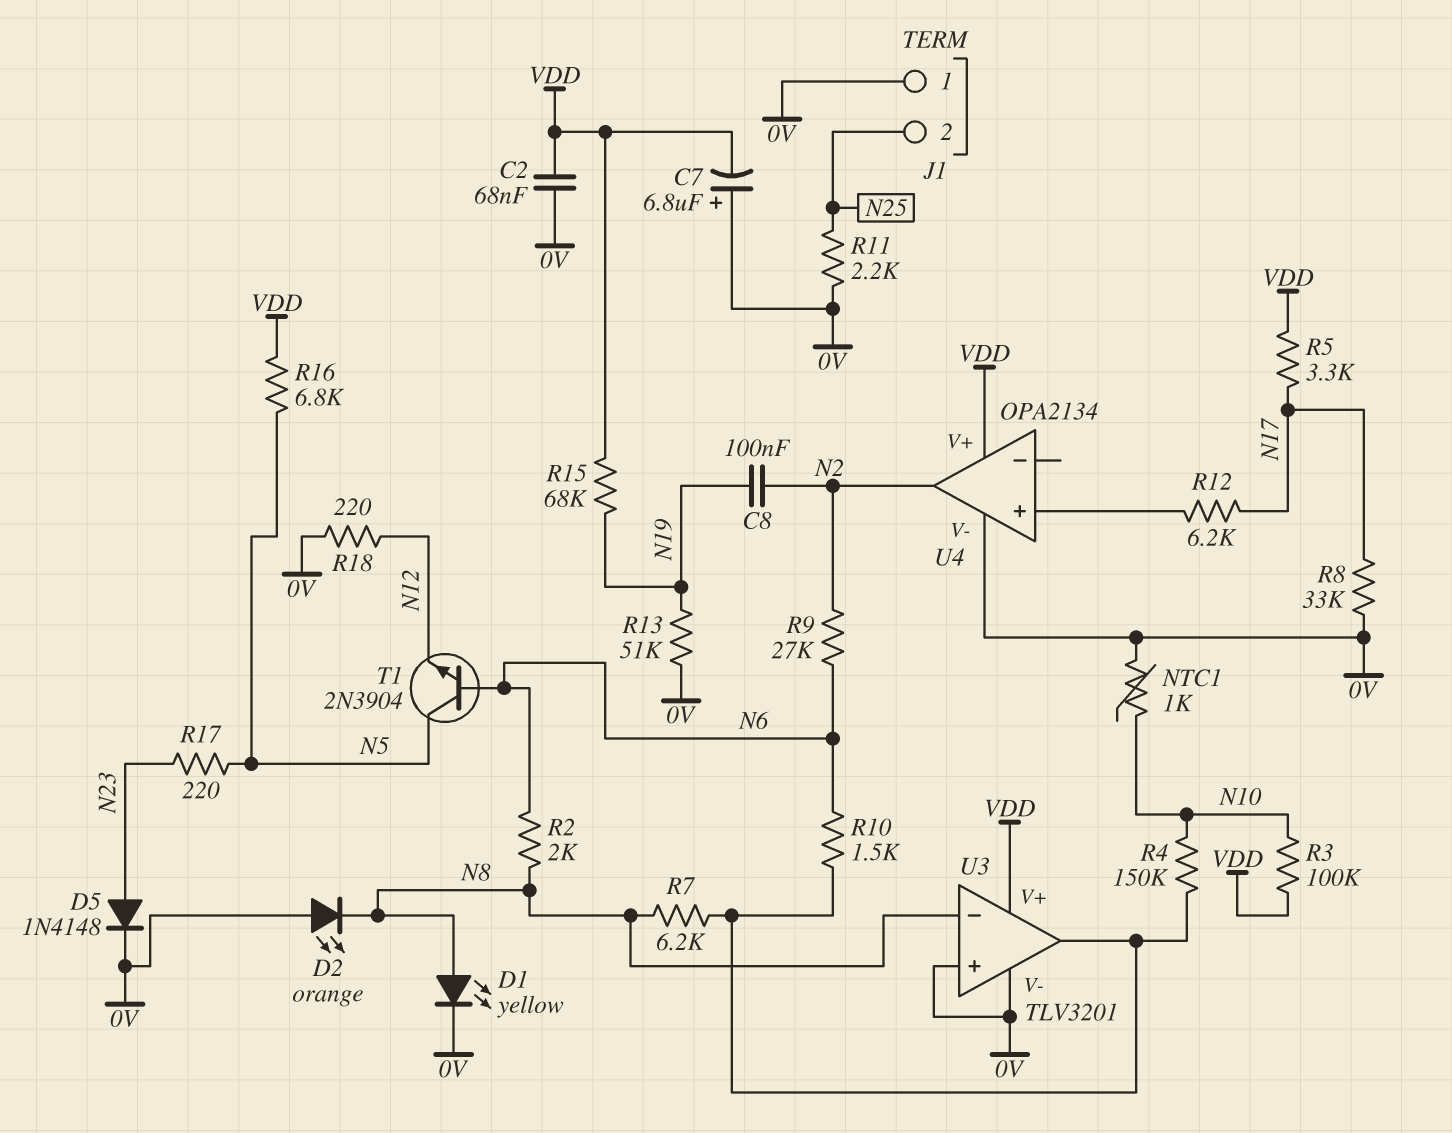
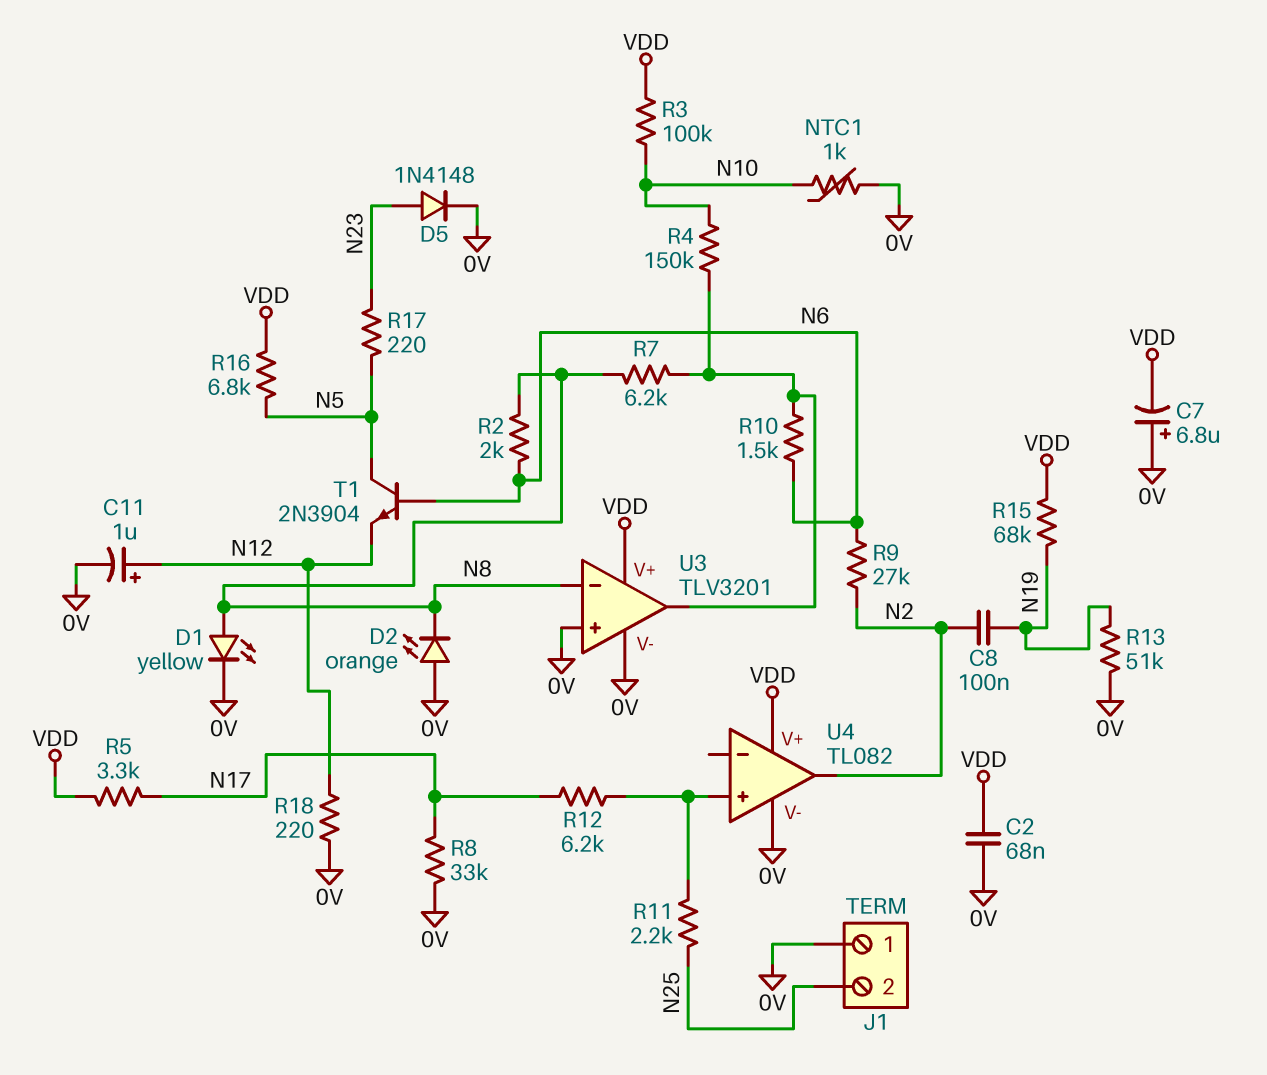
C11: none -> 1uF (plus N12, minus 0V)
R11: 2.2k (0V, N25) -> 2.2k (N25, U4/in+)
U4: OPA2134 -> TL082

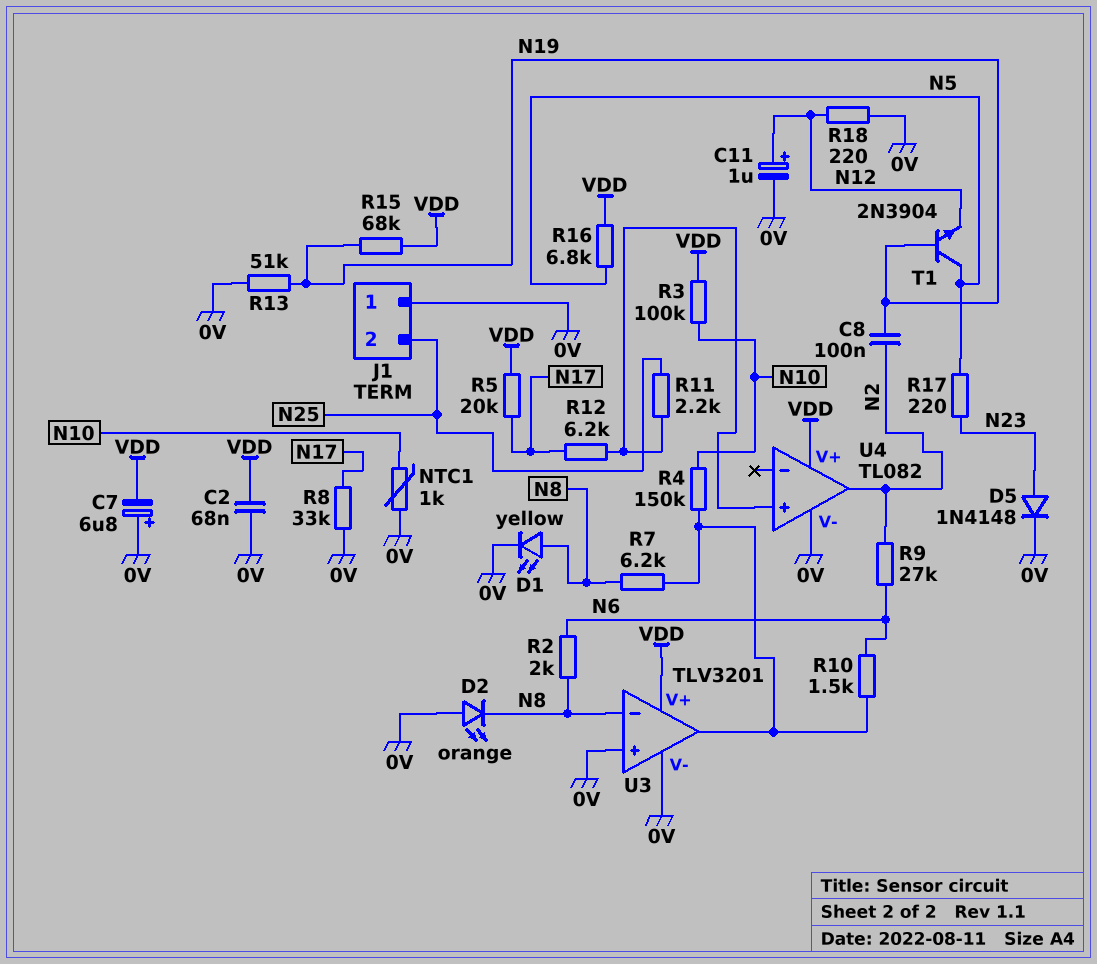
R5: 3.3k (N17, VDD) -> 20k (N17, VDD)
T1: NPN 2N3904 (B N6, C N5, E N12) -> NPN 2N3904 (B N19, C N5, E N12)

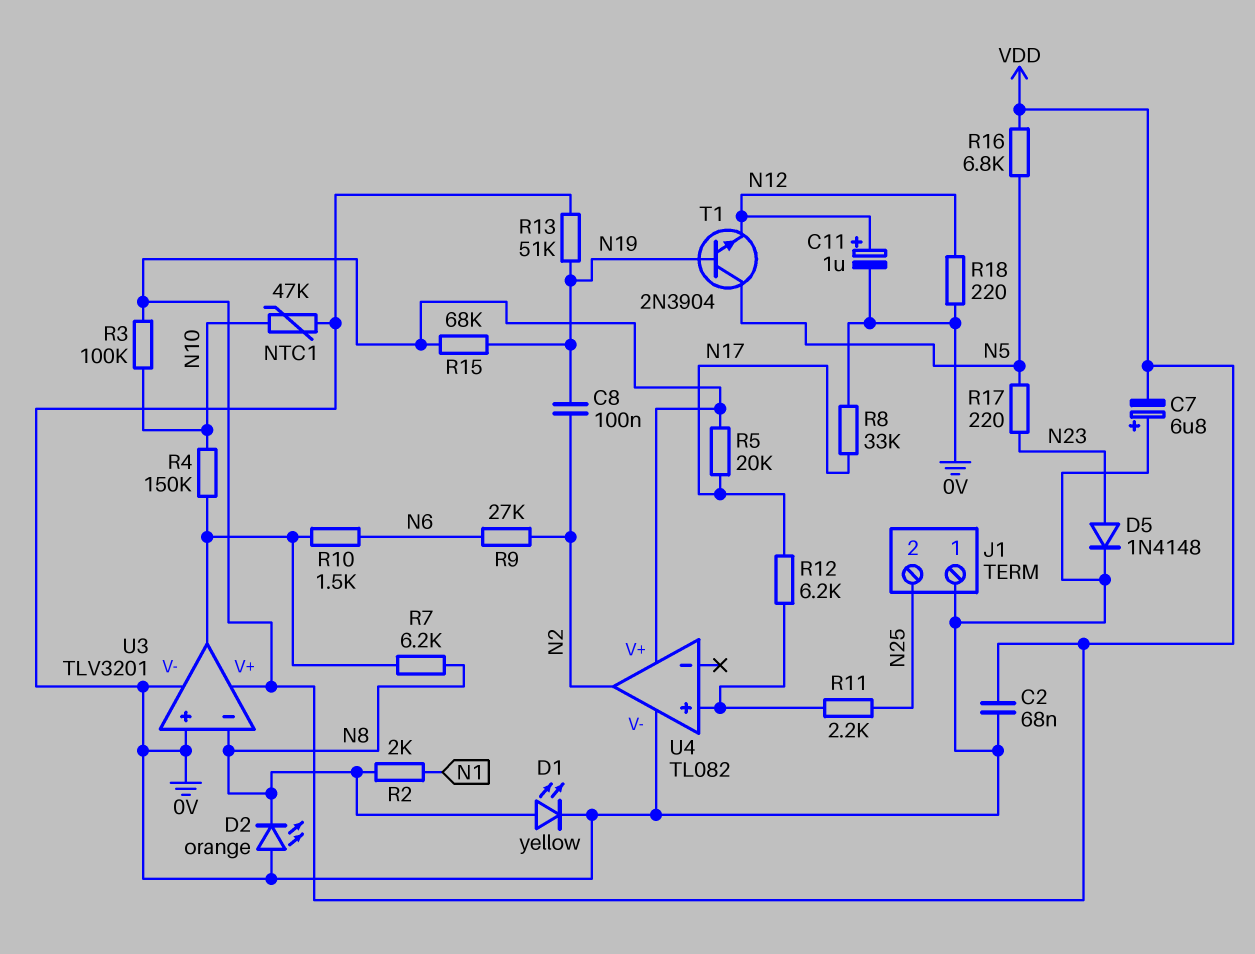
NTC1: 1k (0V, N10) -> 47k (0V, N10)
R2: 2k (N6, N8) -> 2k (N1, N8)

